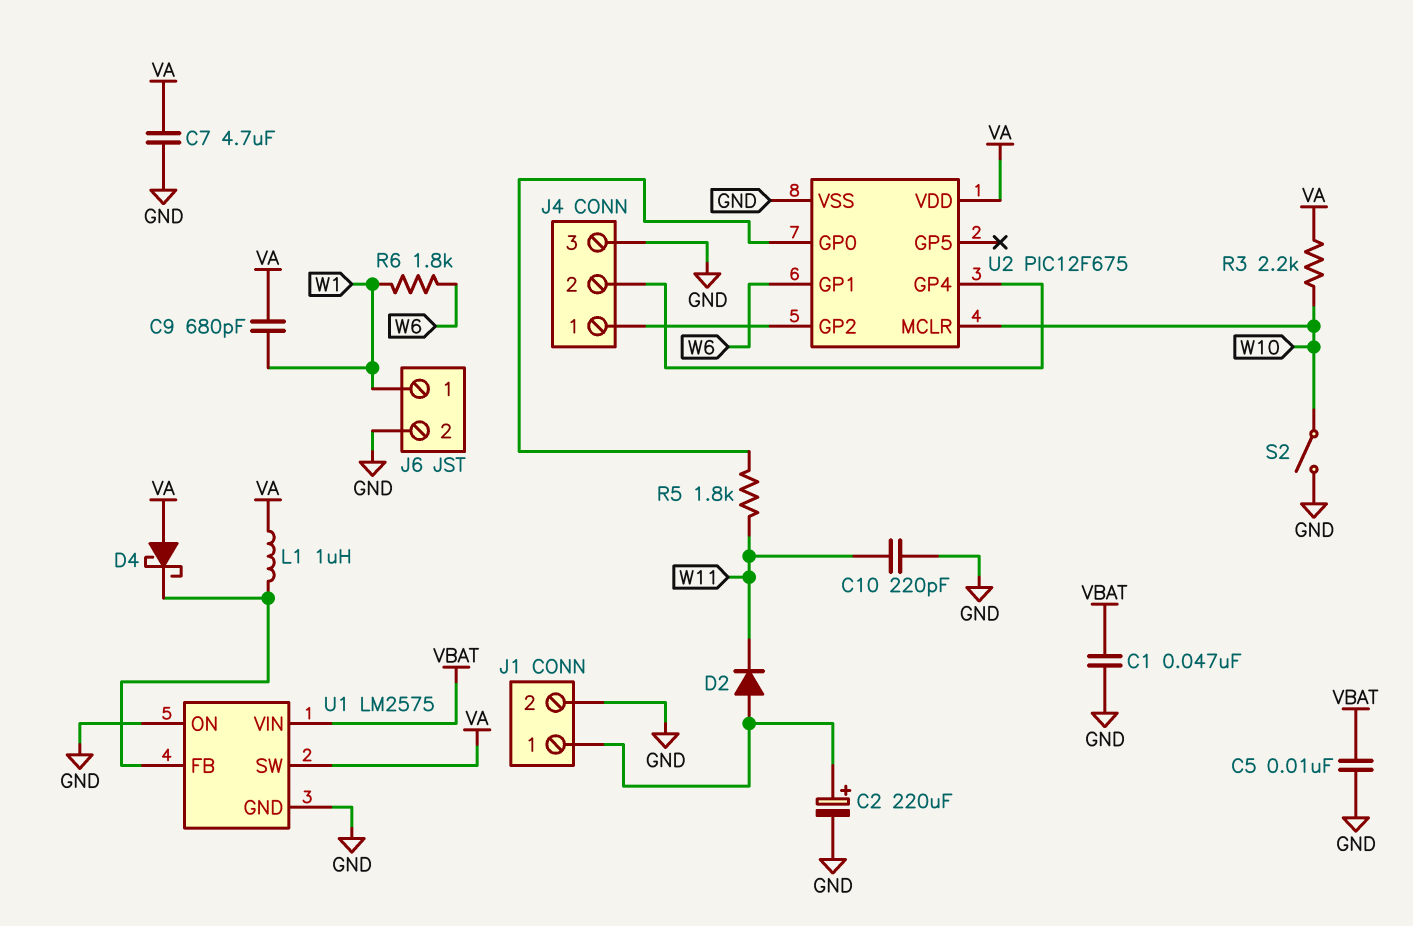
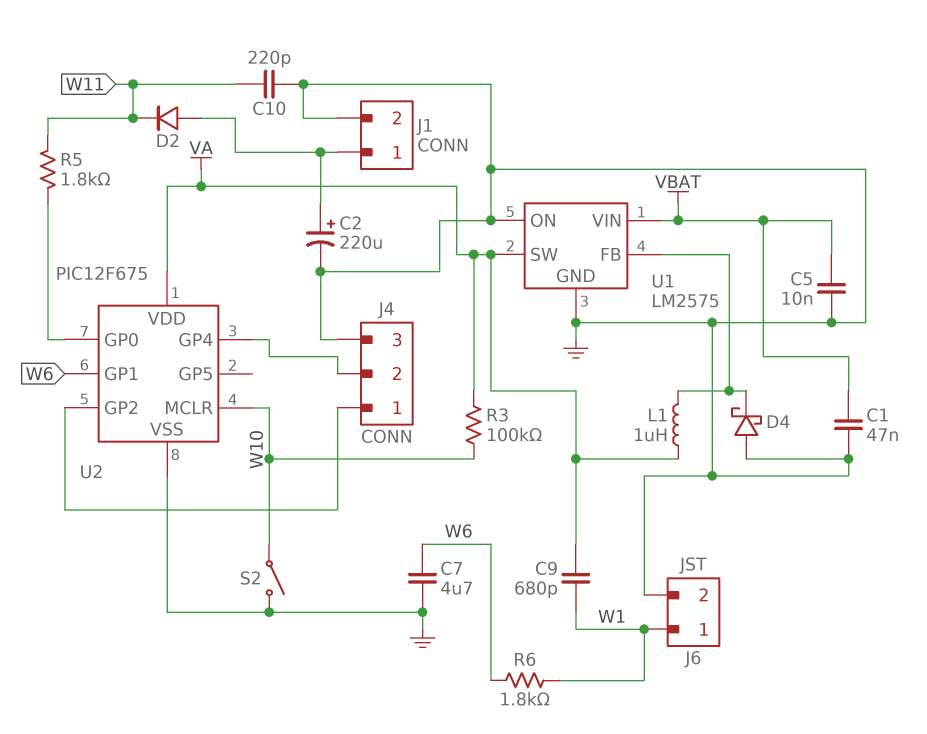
C7: 4.7uF (GND, VA) -> 4.7uF (GND, W6)
D4: schottky (A VA, K U1/FB) -> schottky (A GND, K U1/FB)
R3: 2.2k (VA, W10) -> 100k (VA, W10)

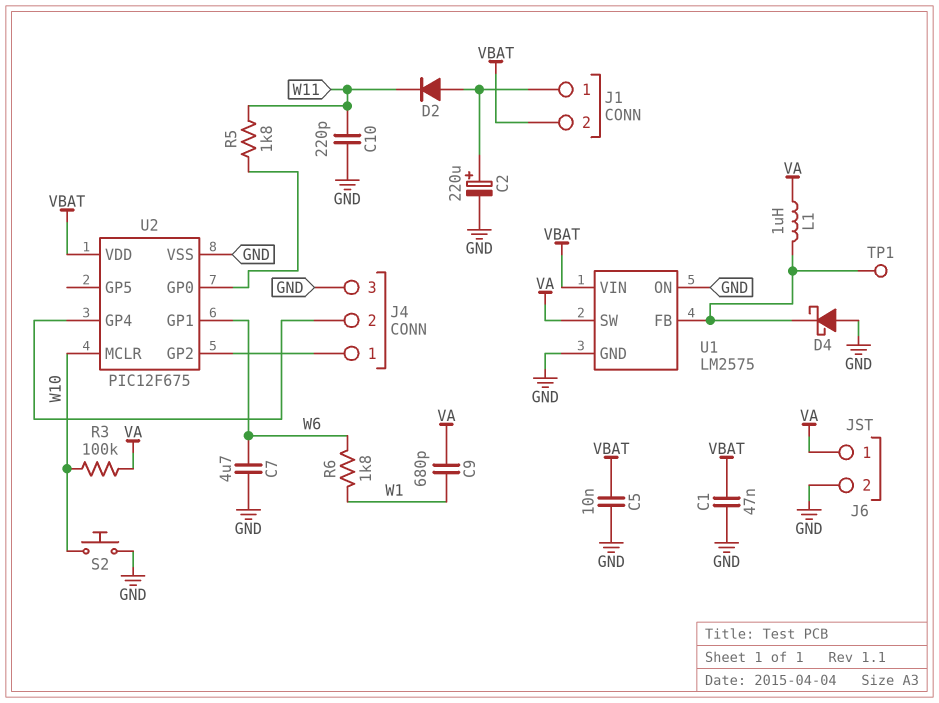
J1 pin 2: GND -> VBAT
J6 pin 1: W1 -> VA
S2: switch (GND, W10) -> button (GND, W10)
TP1: none -> test point (U1/FB)
U2 pin VDD: VA -> VBAT

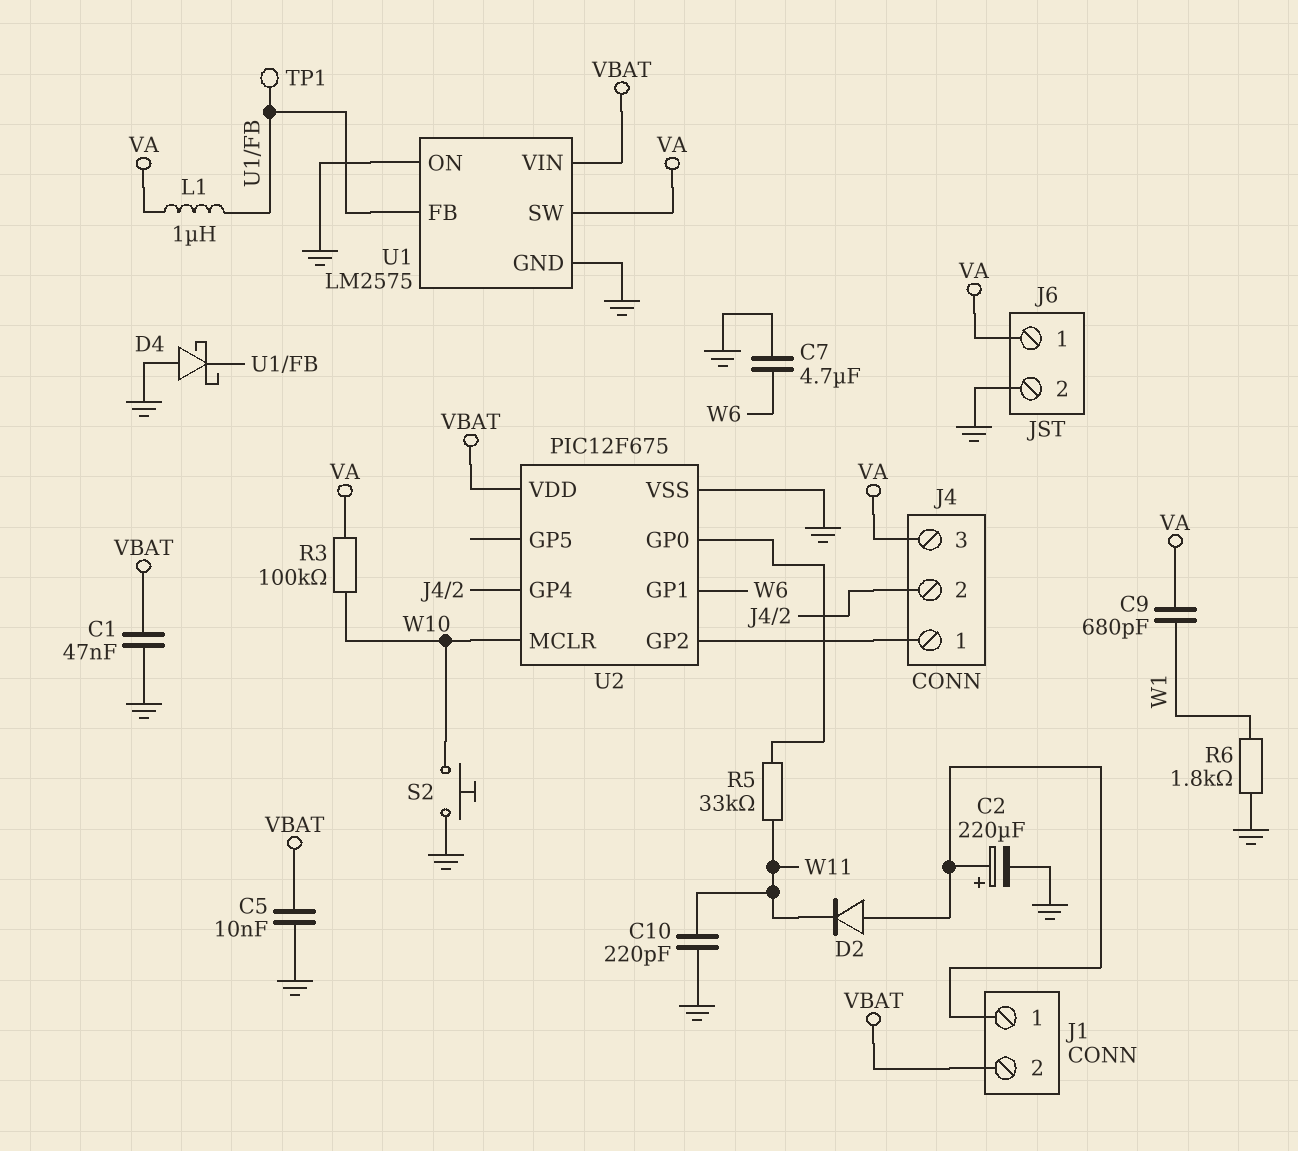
J4 pin 3: GND -> VA
R5: 1.8k (U2/GP0, W11) -> 33k (U2/GP0, W11)
R6: 1.8k (W1, W6) -> 1.8k (GND, W1)

